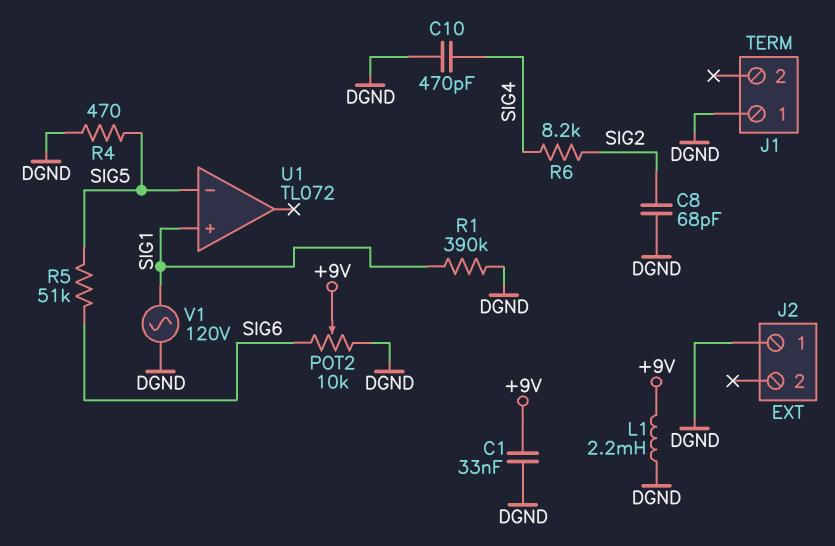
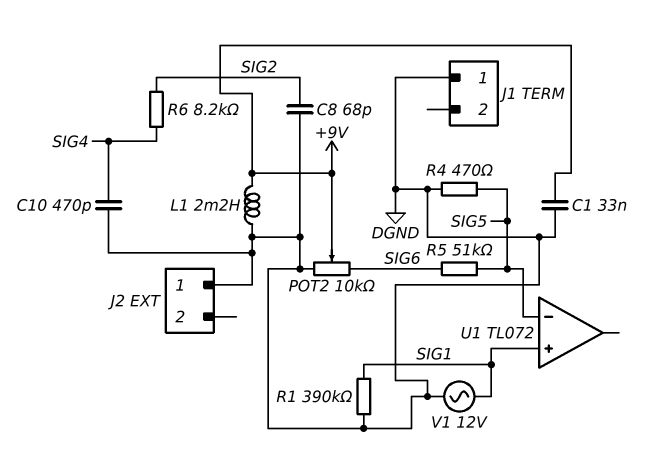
V1: AC 120V (DGND, SIG1) -> AC 12V (DGND, SIG1)

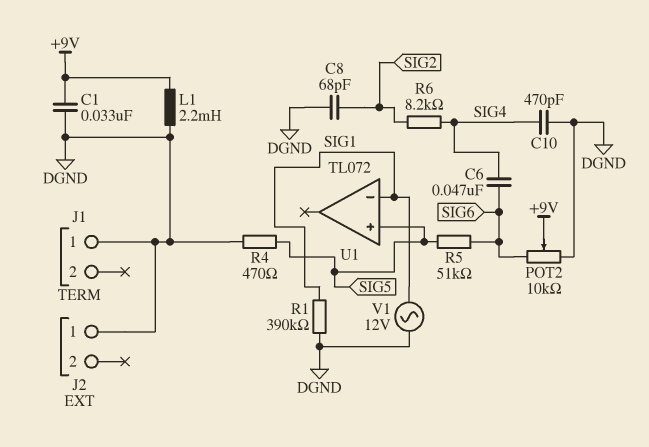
C6: none -> 47nF (SIG4, SIG6)
U1 pin in+: SIG1 -> SIG5
U1 pin in-: SIG5 -> SIG1

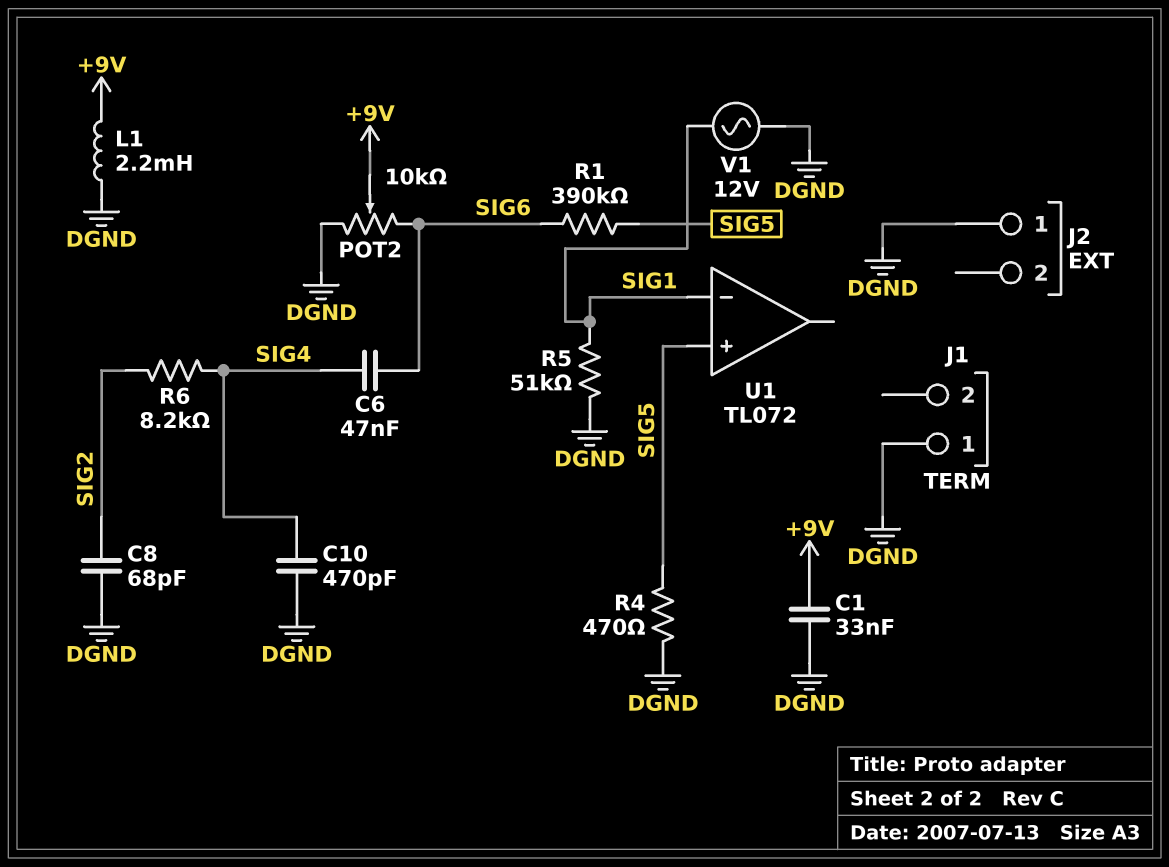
R1: 390k (DGND, SIG1) -> 390k (SIG5, SIG6)
R5: 51k (SIG5, SIG6) -> 51k (DGND, SIG1)

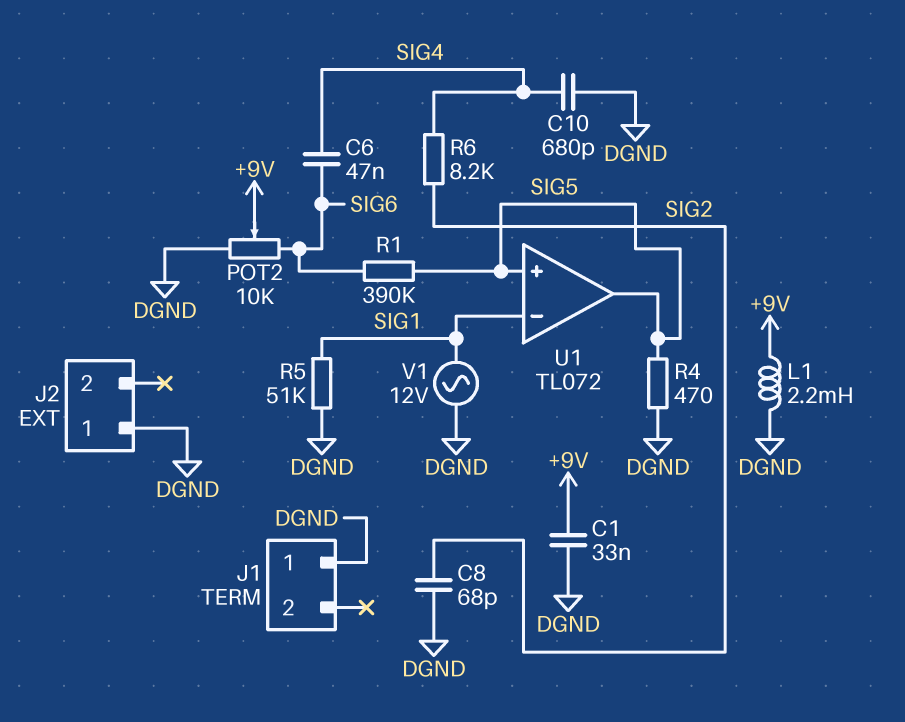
C10: 470pF (DGND, SIG4) -> 680pF (DGND, SIG4)
U1 pin out: none -> SIG5

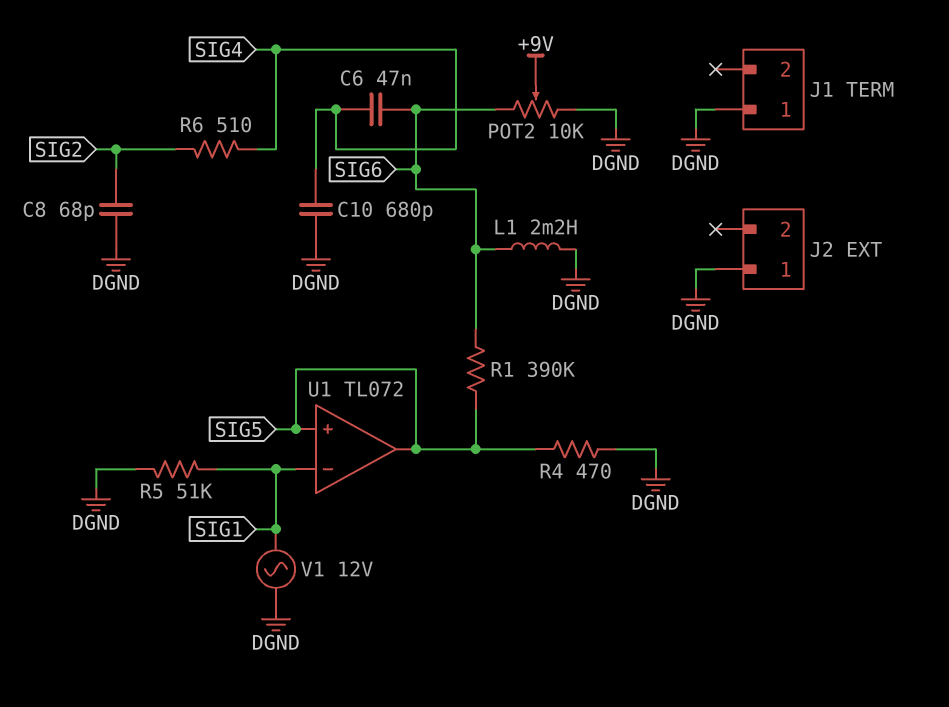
C1: 33nF (+9V, DGND) -> none
L1: 2.2mH (+9V, DGND) -> 2.2mH (DGND, SIG6)
R6: 8.2k (SIG2, SIG4) -> 510 (SIG2, SIG4)

